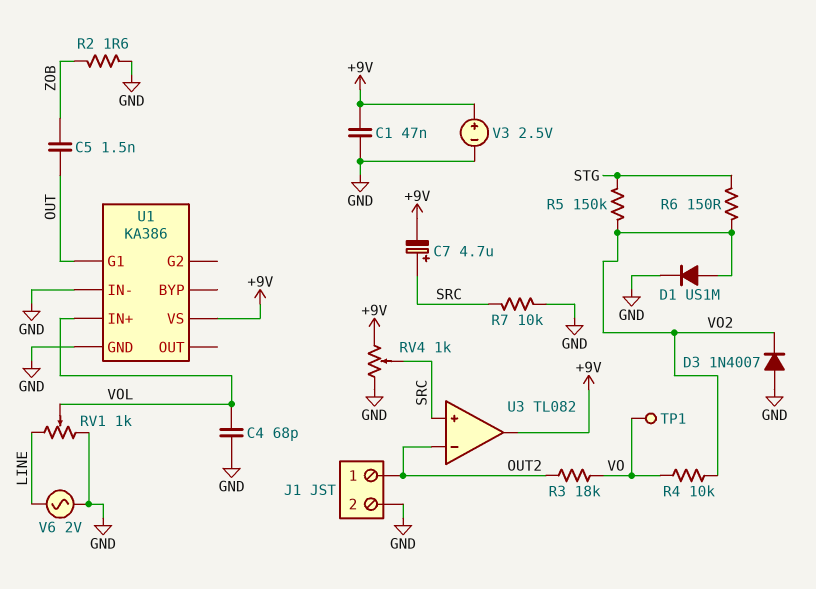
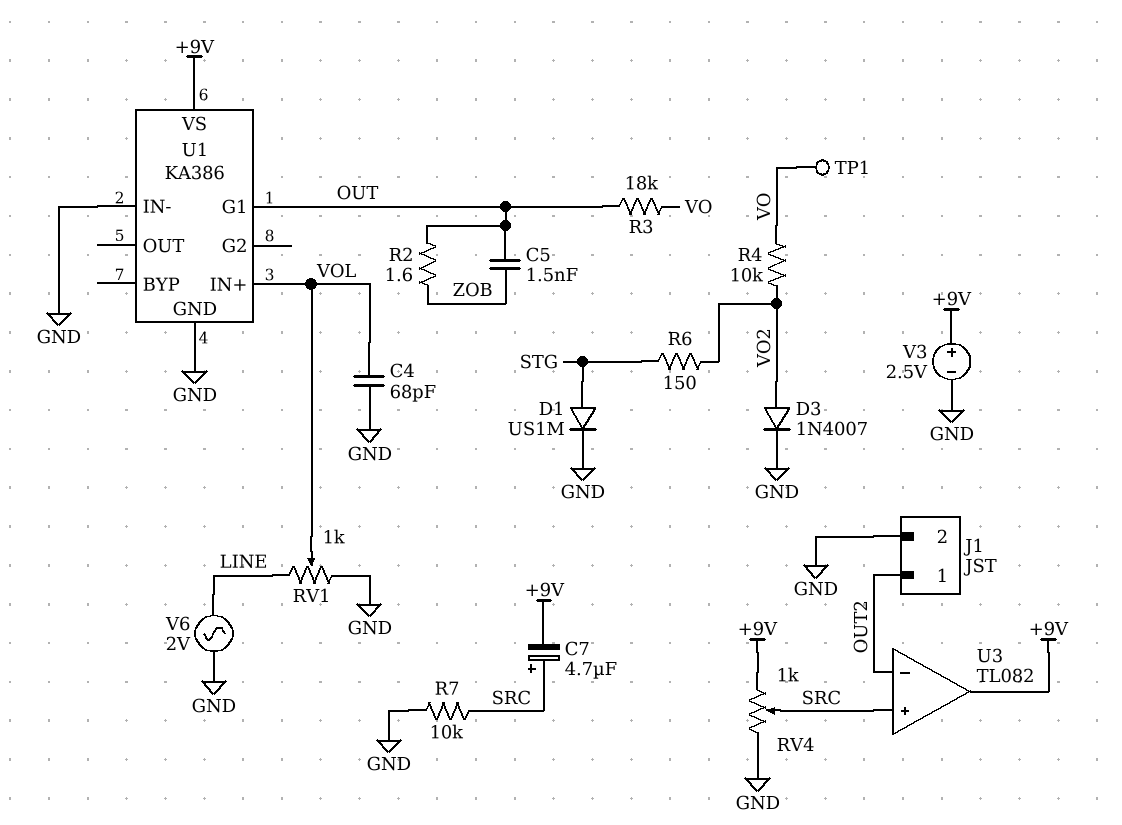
C1: 47nF (+9V, GND) -> none
D1: diode US1M (A VO2, K GND) -> diode US1M (A STG, K GND)
D3: diode 1N4007 (A GND, K VO2) -> diode 1N4007 (A VO2, K GND)
R2: 1.6 (GND, ZOB) -> 1.6 (OUT, ZOB)
R3: 18k (OUT2, VO) -> 18k (OUT, VO)
R5: 150k (STG, VO2) -> none

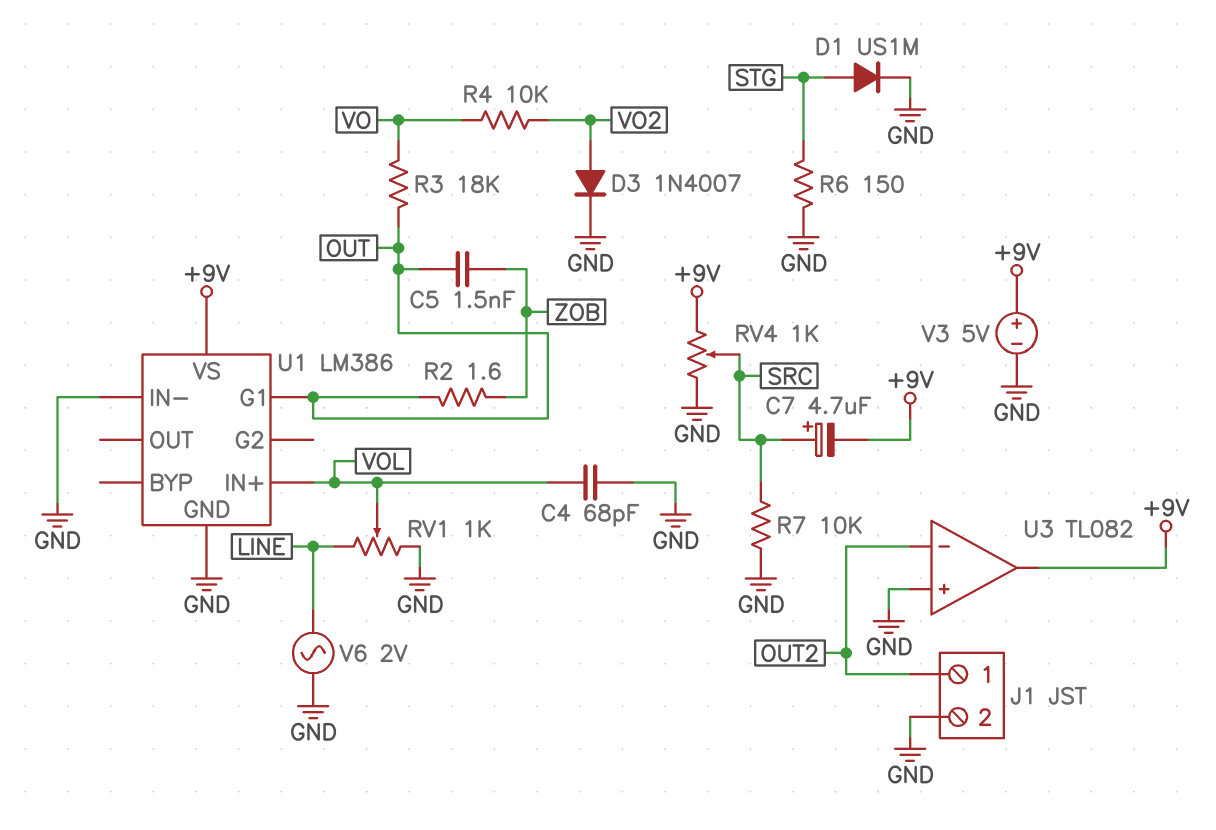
R6: 150 (STG, VO2) -> 150 (GND, STG)
TP1: test point (VO) -> none
U1: KA386 -> LM386
U3 pin in+: SRC -> GND
V3: 2.5V (plus +9V, minus GND) -> 5V (plus +9V, minus GND)

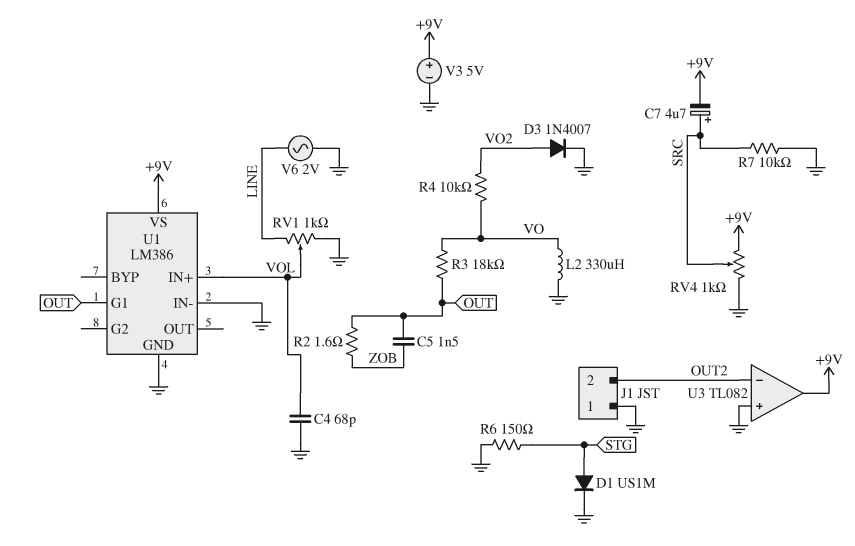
J1 pin 1: OUT2 -> GND
J1 pin 2: GND -> OUT2
L2: none -> 330uH (GND, VO)

